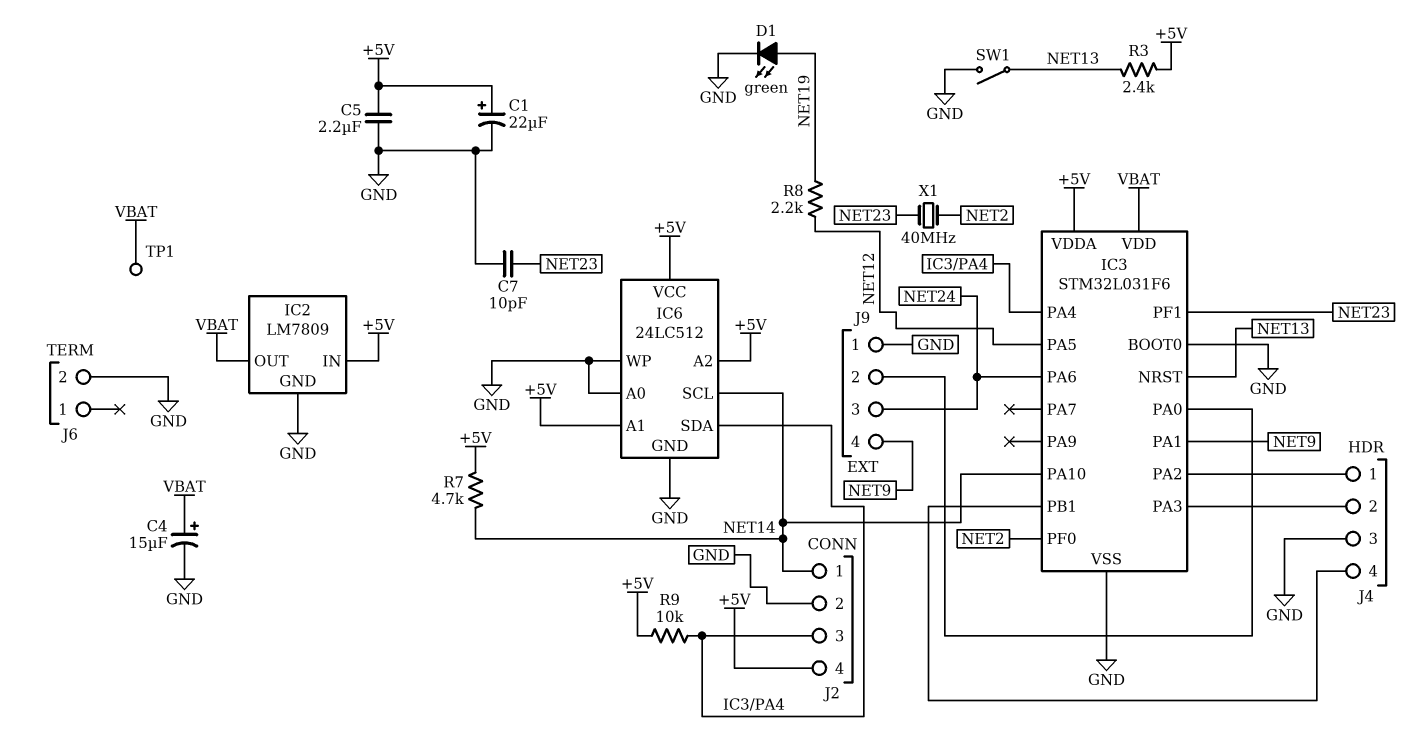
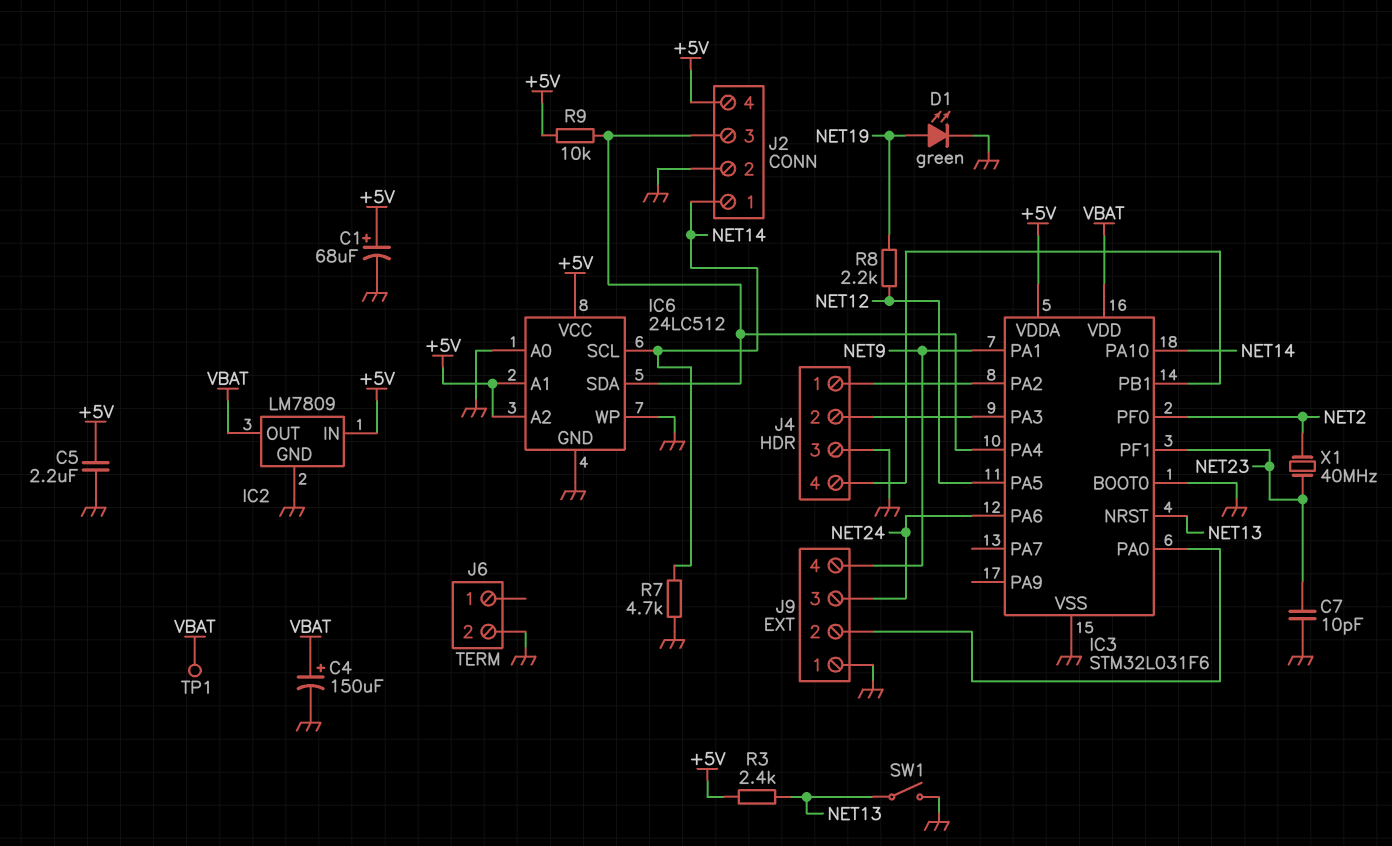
C1: 22uF (plus +5V, minus GND) -> 68uF (plus +5V, minus GND)
C4: 15uF (plus VBAT, minus GND) -> 150uF (plus VBAT, minus GND)
R7: 4.7k (+5V, NET14) -> 4.7k (GND, NET14)

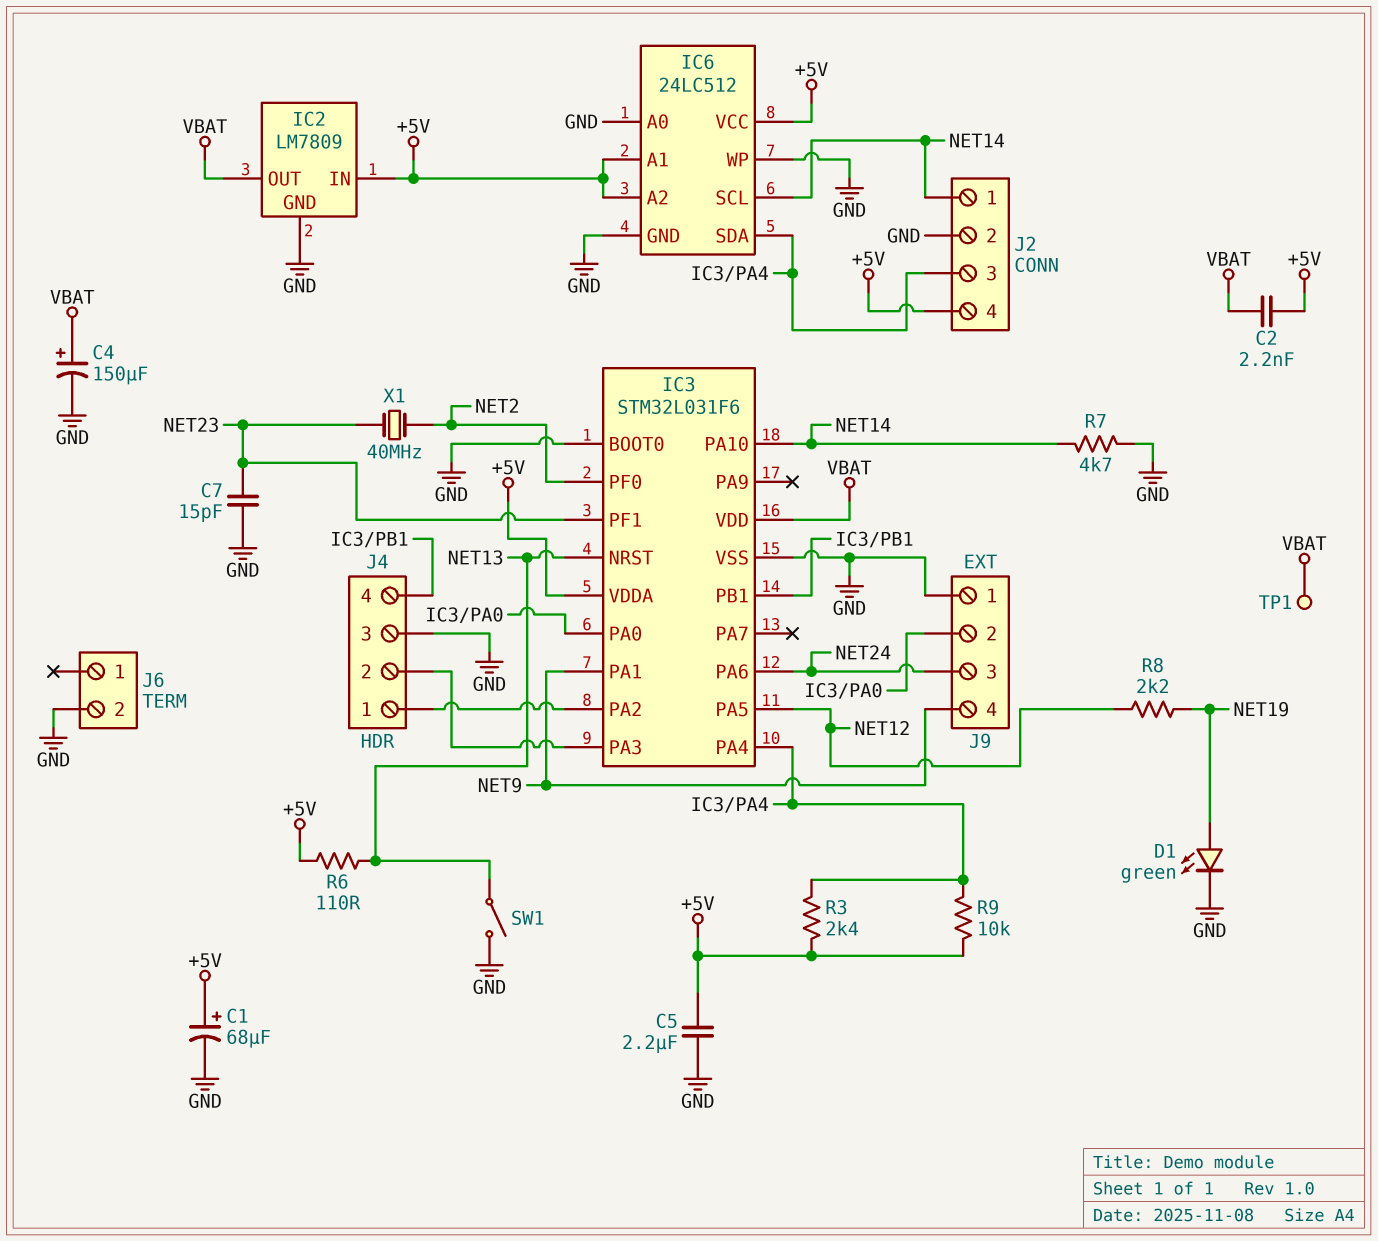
C2: none -> 2.2nF (+5V, VBAT)
C7: 10pF (GND, NET23) -> 15pF (GND, NET23)
R3: 2.4k (+5V, NET13) -> 2.4k (+5V, IC3/PA4)
R6: none -> 110 (+5V, NET13)

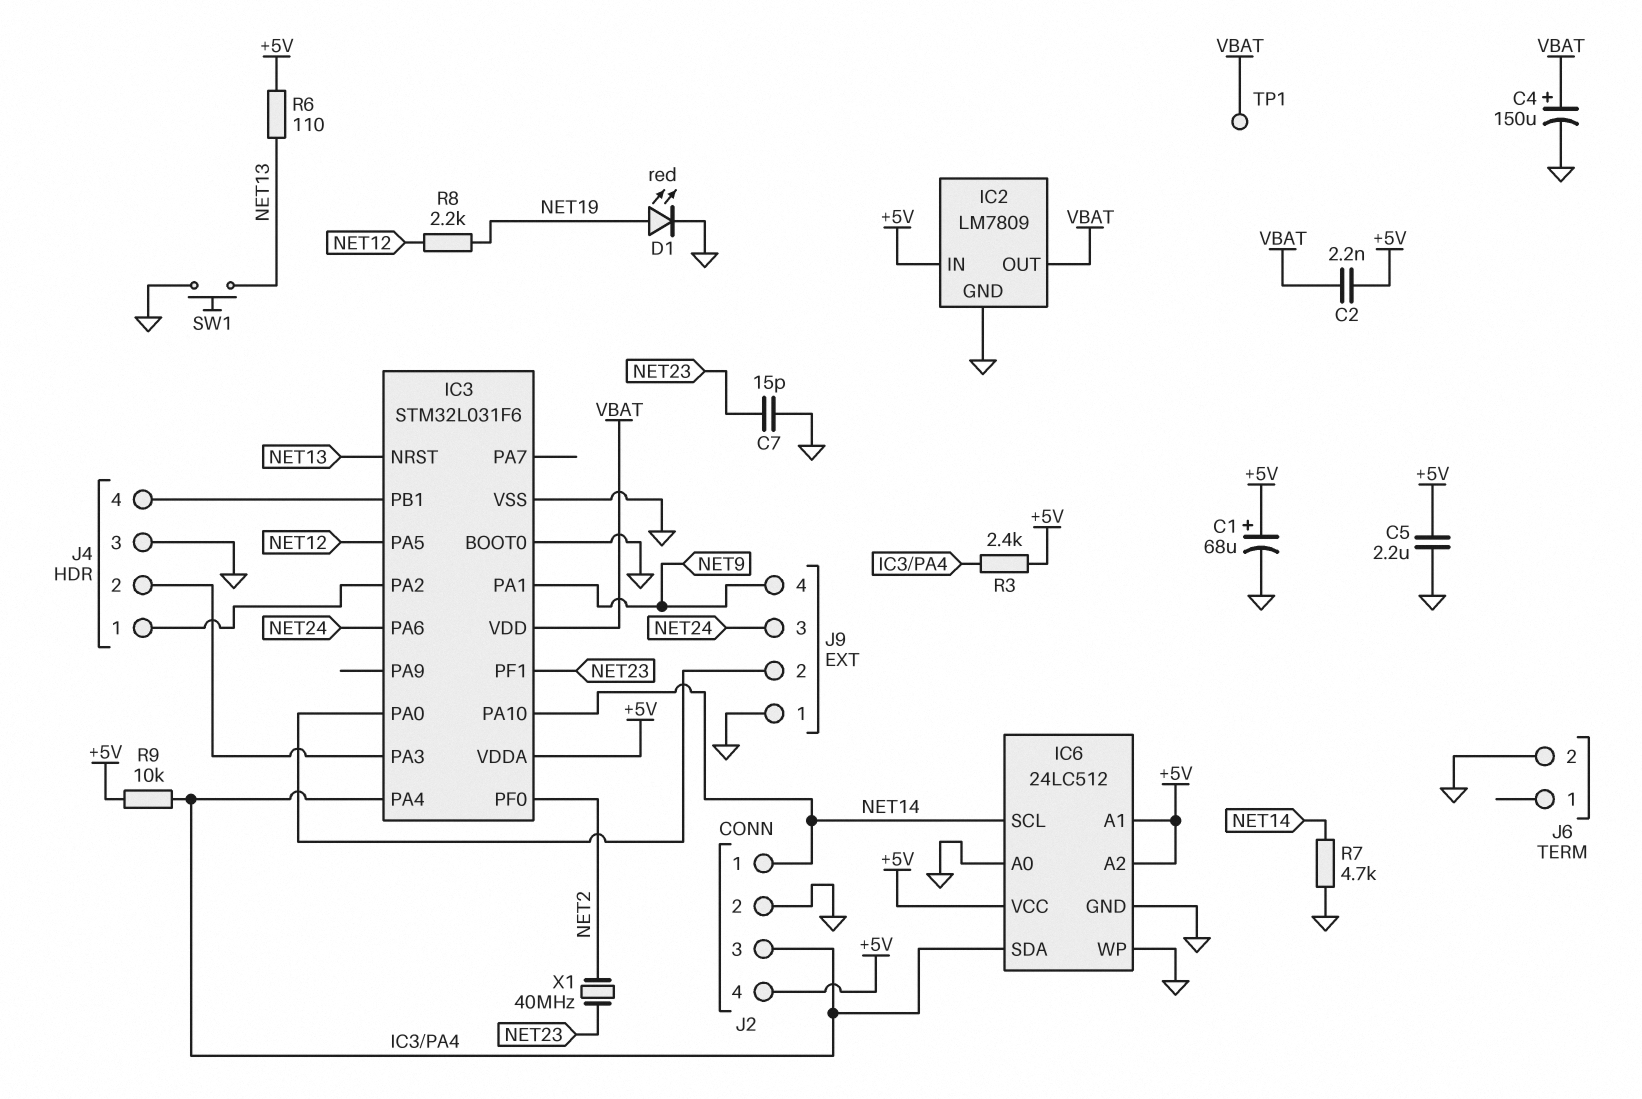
D1: LED green (A NET19, K GND) -> LED red (A NET19, K GND)
SW1: switch (GND, NET13) -> button (GND, NET13)

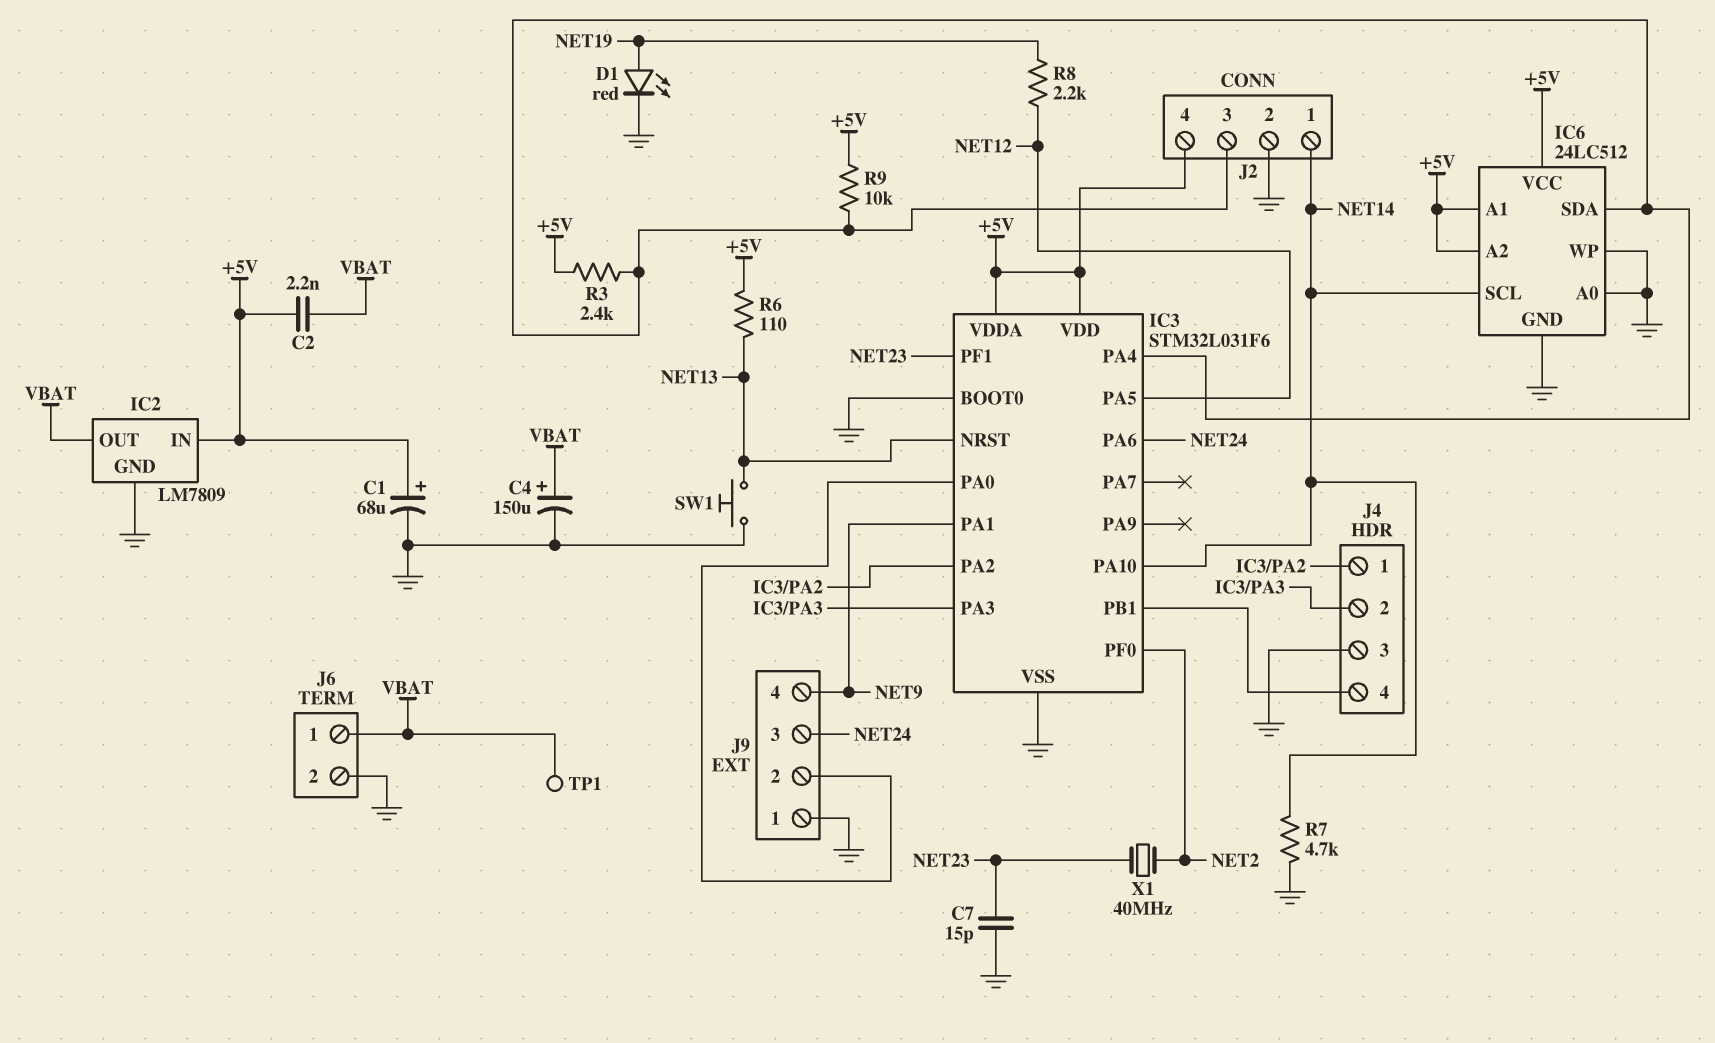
C5: 2.2uF (+5V, GND) -> none
IC3 pin VDD: VBAT -> +5V
J6 pin 1: none -> VBAT

